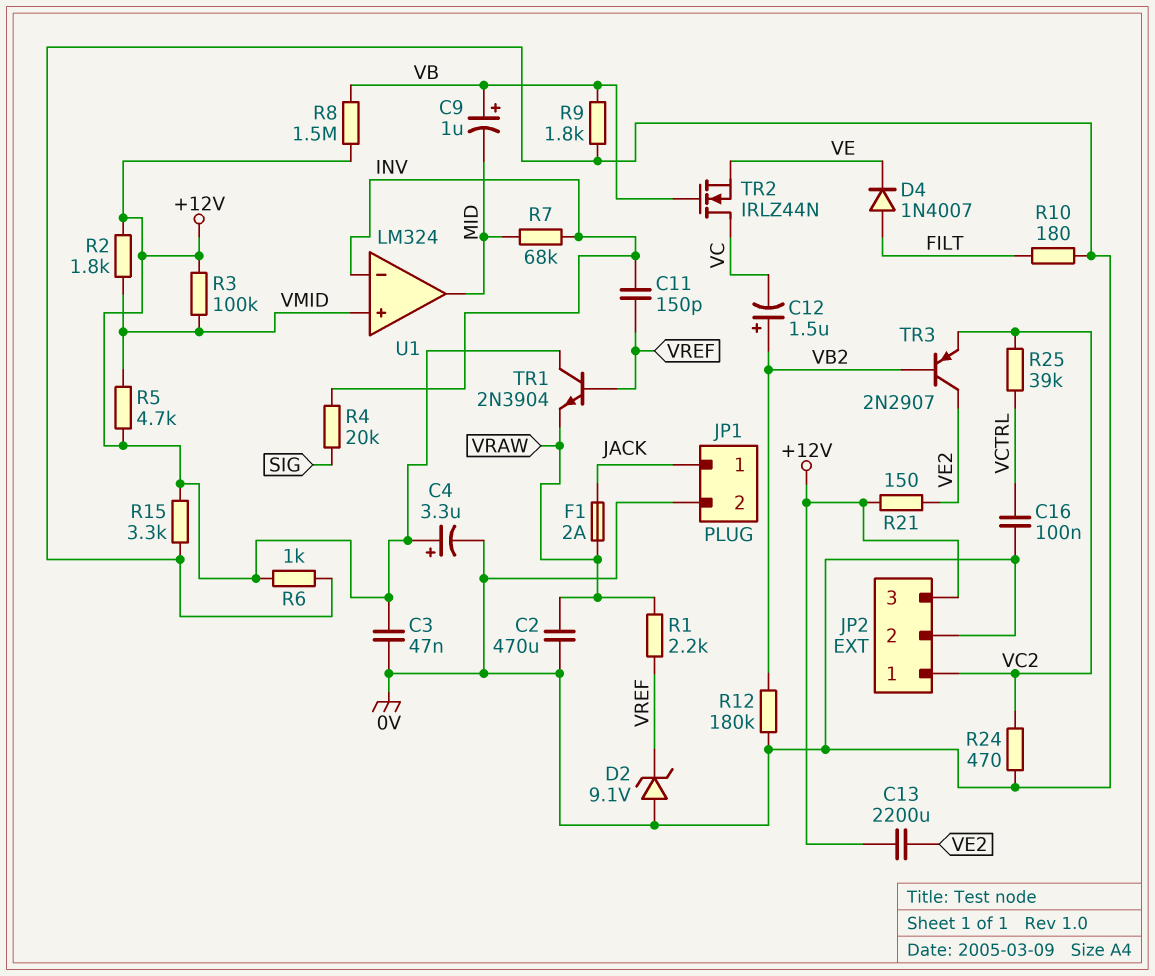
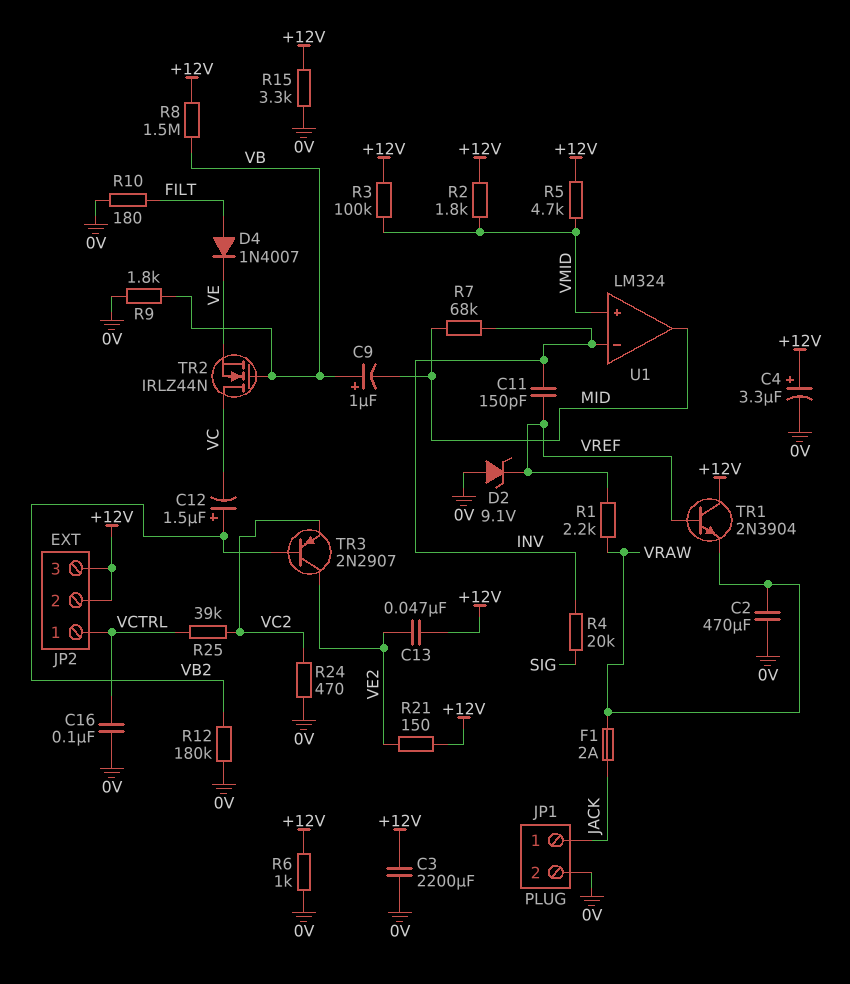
C3: 47nF (+12V, 0V) -> 2200uF (+12V, 0V)
C13: 2200uF (+12V, VE2) -> 47nF (+12V, VE2)
JP2 pin 1: VC2 -> VCTRL
JP2 pin 2: 0V -> +12V

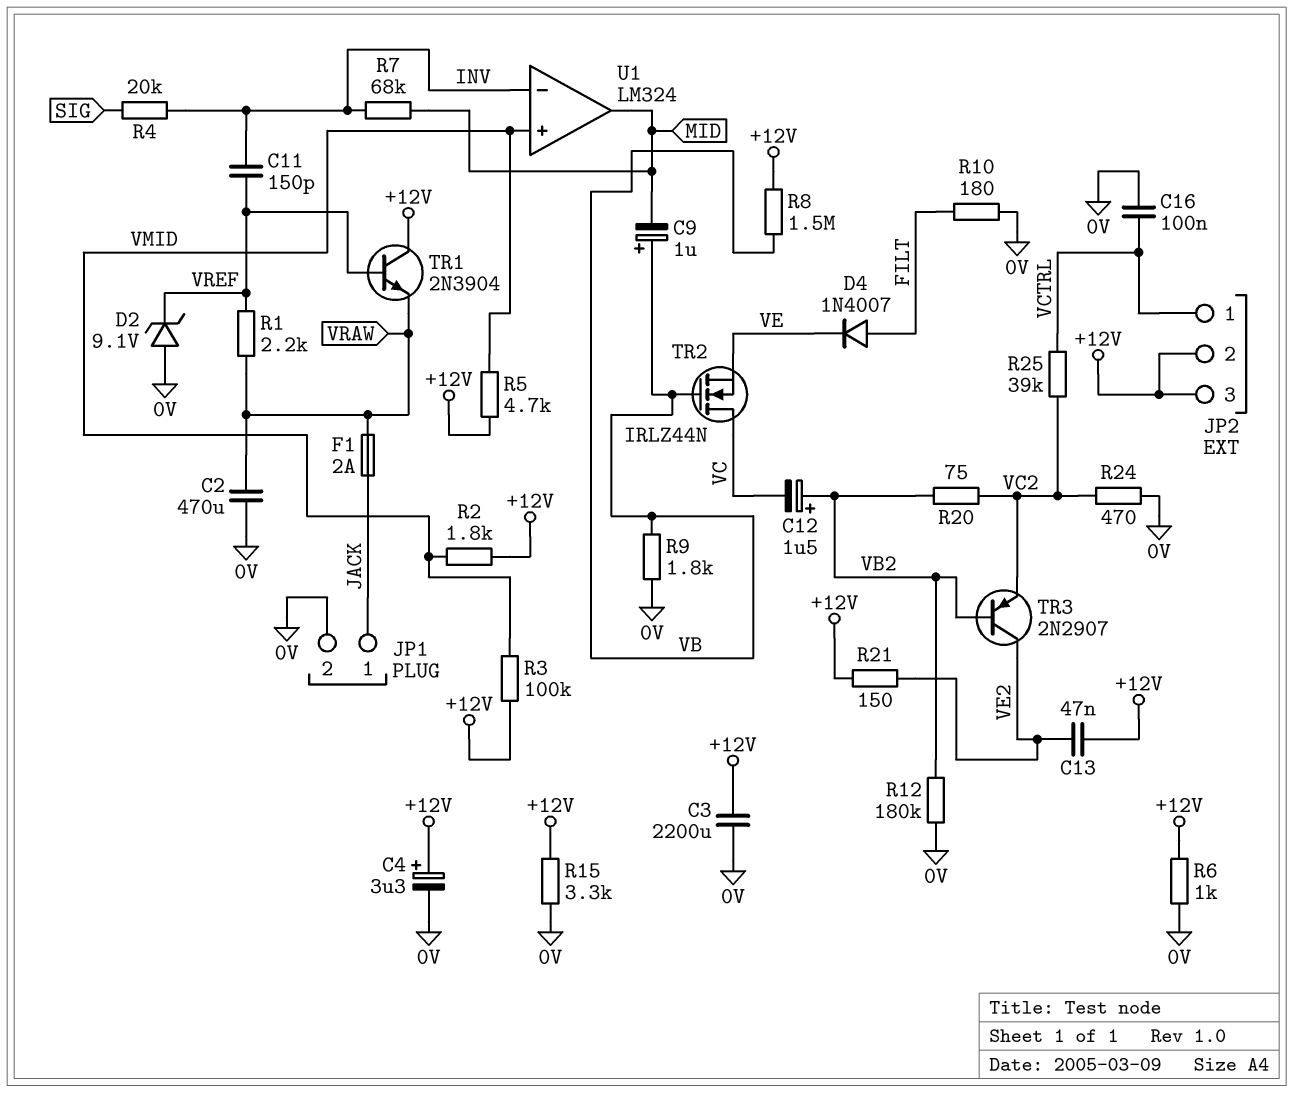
R20: none -> 75 (VB2, VC2)

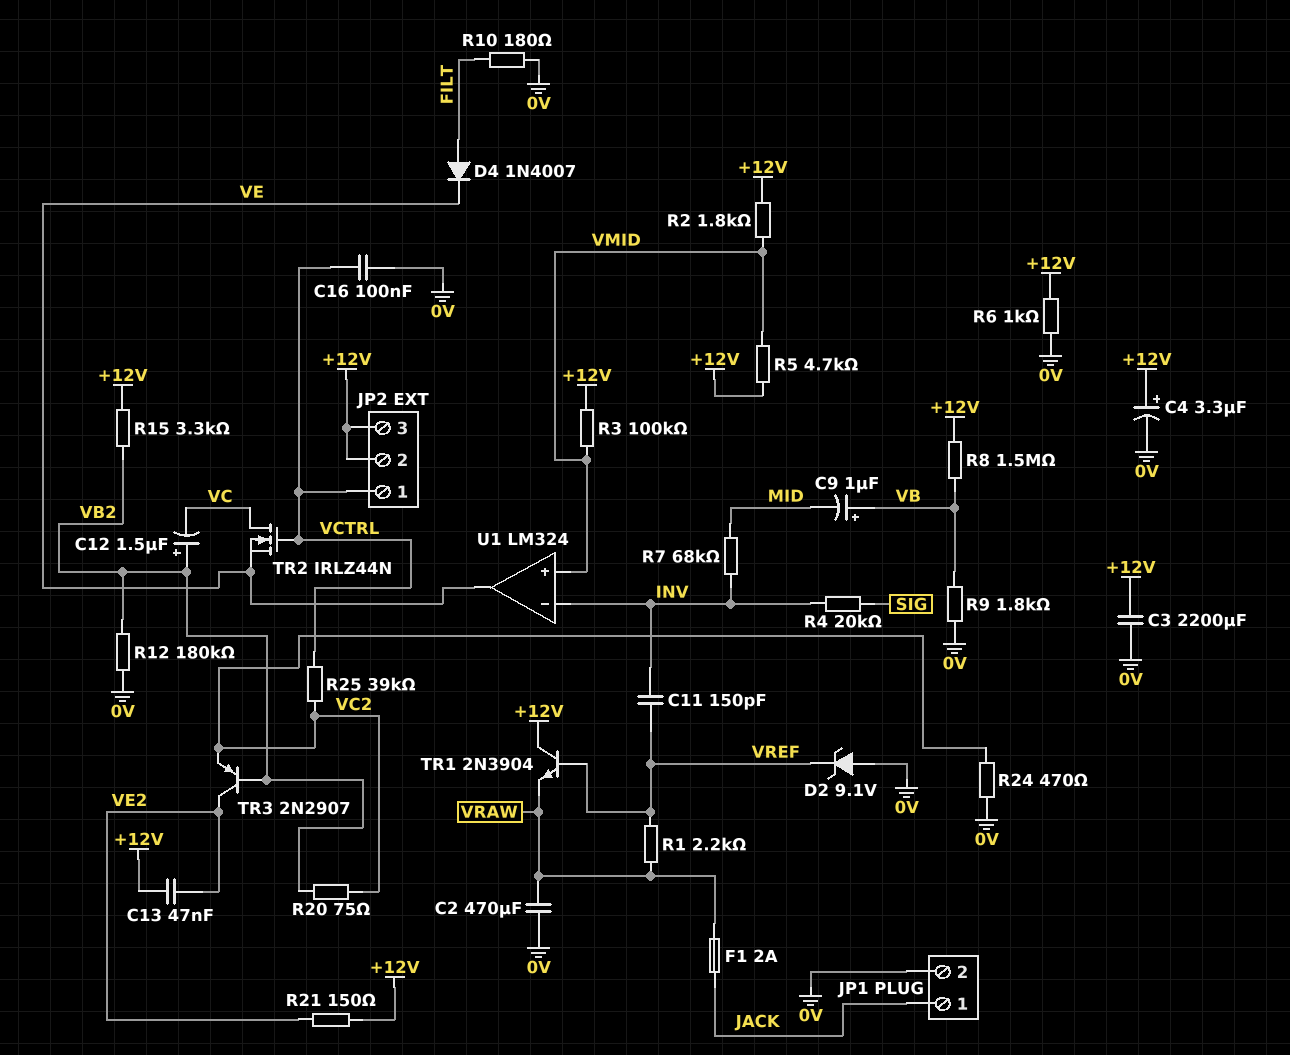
R15: 3.3k (+12V, 0V) -> 3.3k (+12V, VB2)
TR2: NMOS IRLZ44N (G VB, D VC, S VE) -> NMOS IRLZ44N (G VCTRL, D VC, S VE)
U1 pin out: MID -> VE

